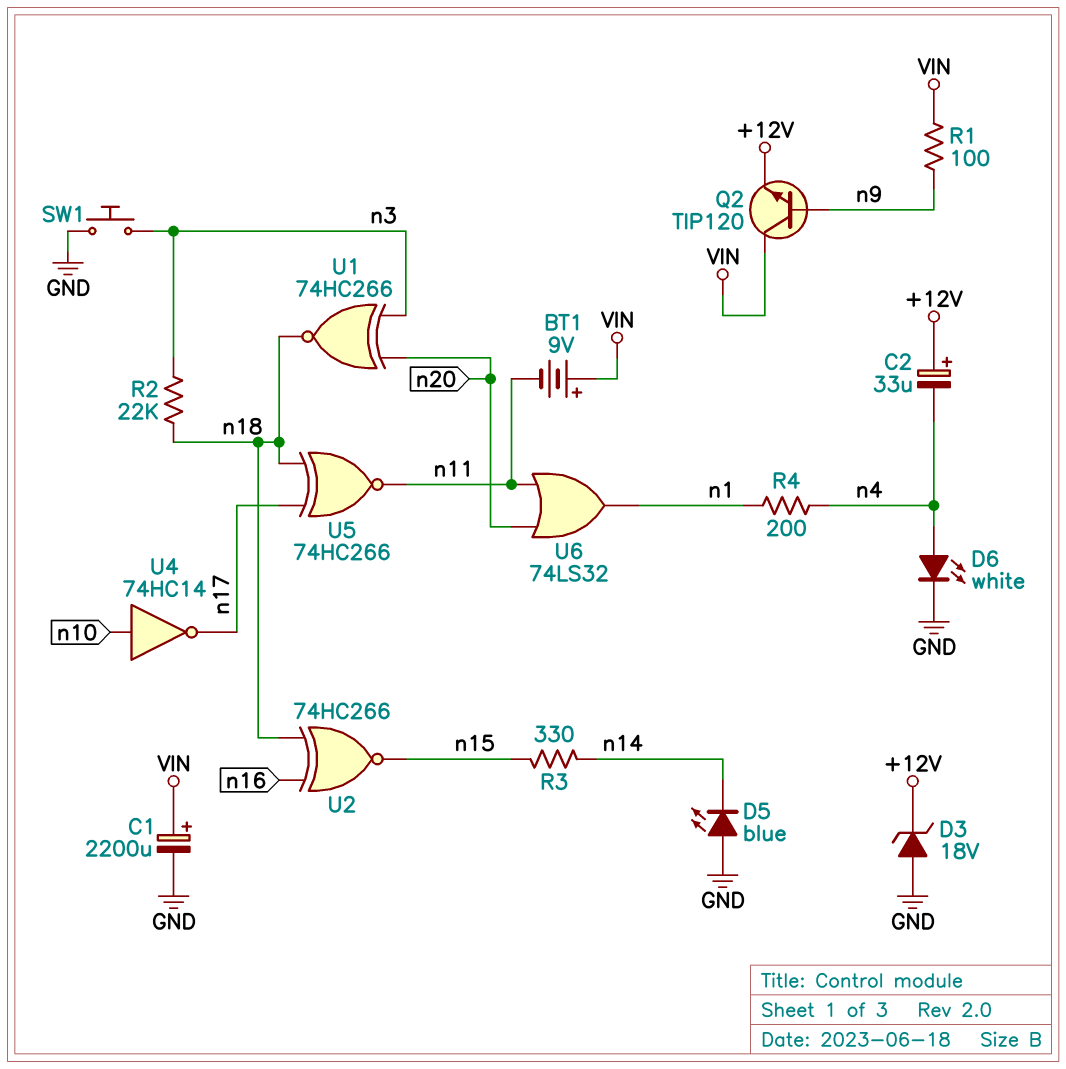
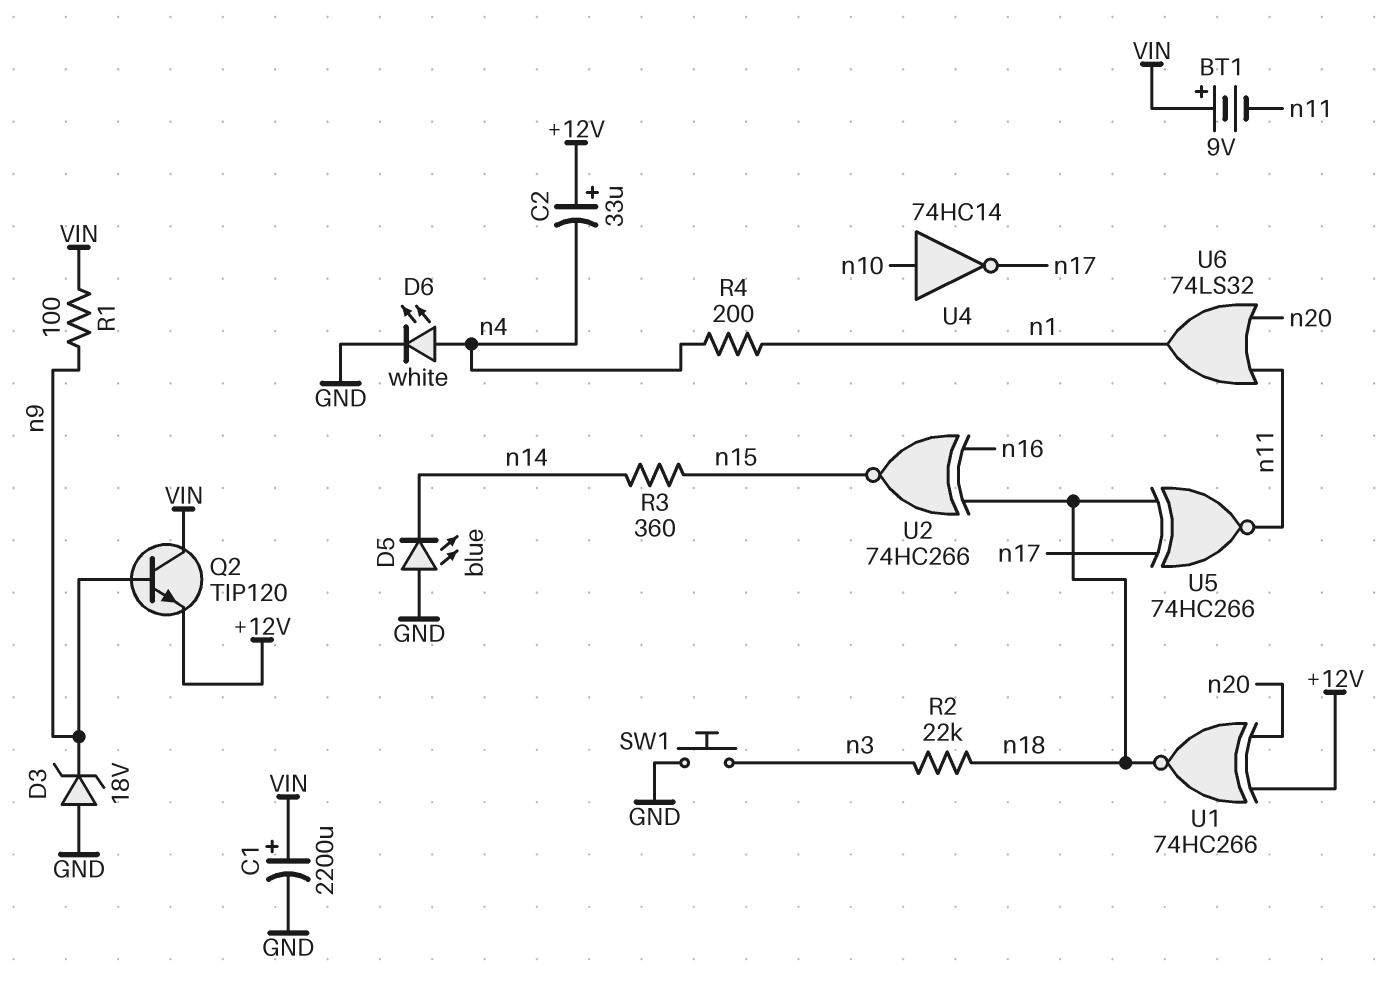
D3: zener 18V (A GND, K +12V) -> zener 18V (A GND, K n9)
R3: 330 (n14, n15) -> 360 (n14, n15)
U1: XNOR 74HC266 (in n3, in n20, out n18) -> XNOR 74HC266 (in +12V, in n20, out n18)

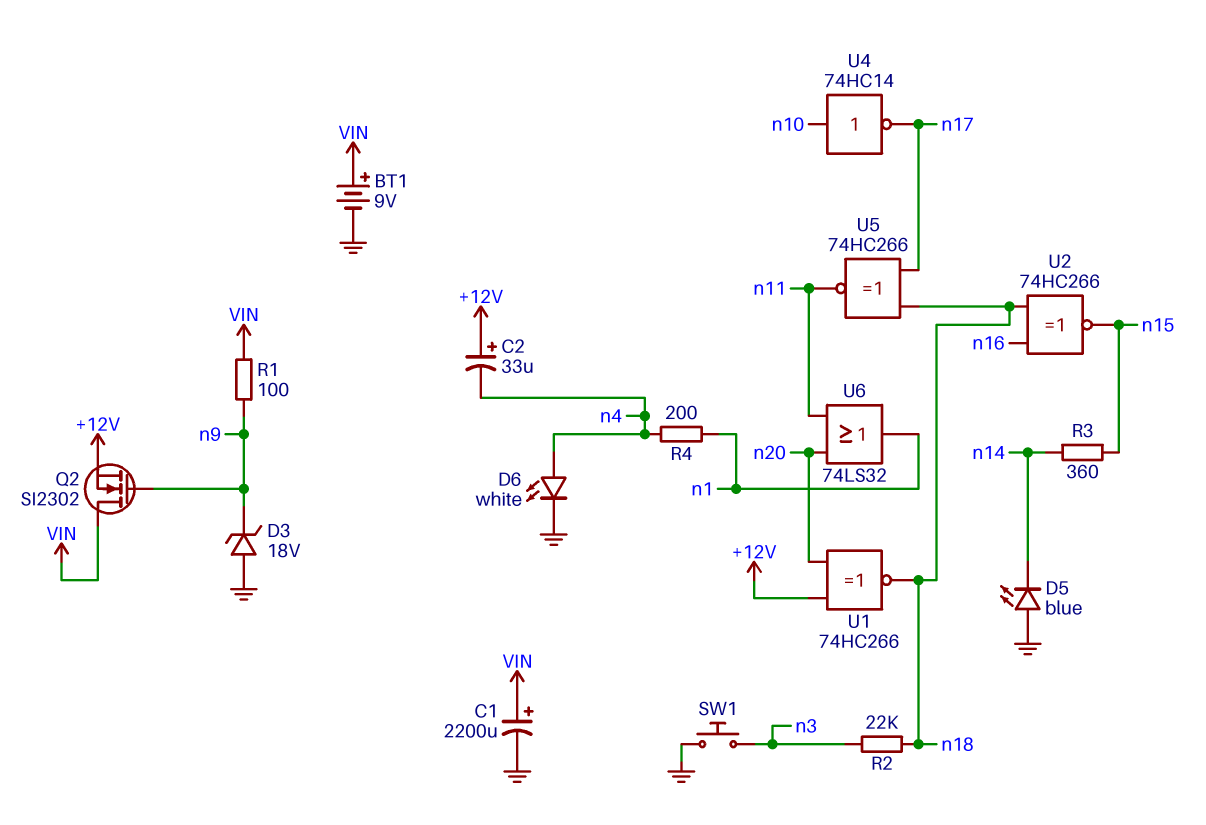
BT1: 9V (plus VIN, minus n11) -> 9V (plus VIN, minus GND)
Q2: NPN TIP120 (B n9, C VIN, E +12V) -> NMOS SI2302 (G n9, D VIN, S +12V)

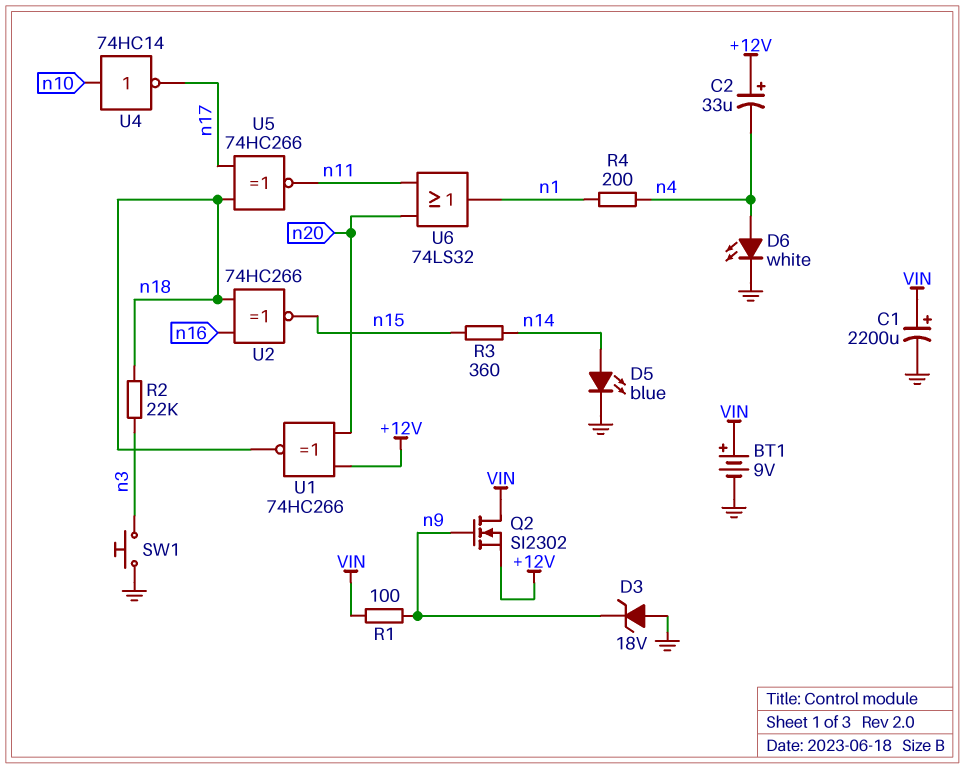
D5: LED blue (A GND, K n14) -> LED blue (A n14, K GND)

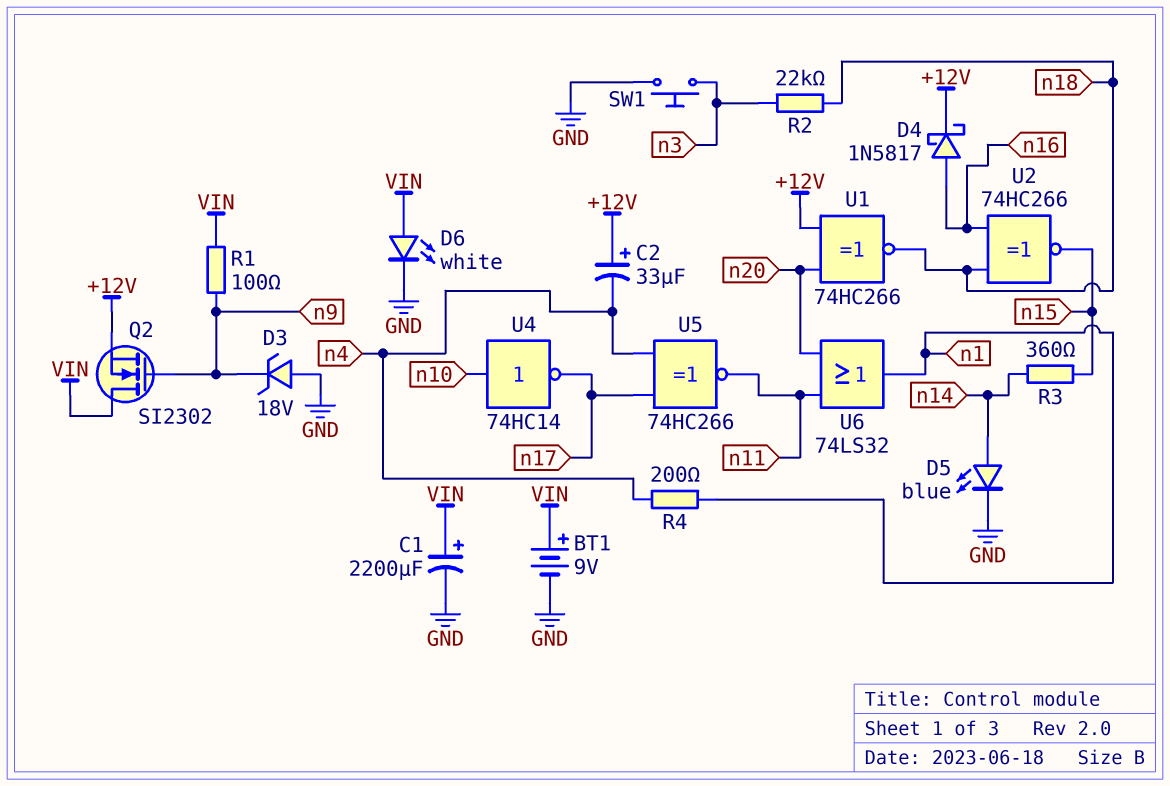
D4: none -> schottky 1N5817 (A n16, K +12V)
D6: LED white (A n4, K GND) -> LED white (A VIN, K GND)
U5: XNOR 74HC266 (in n17, in n18, out n11) -> XNOR 74HC266 (in n4, in n17, out n11)

